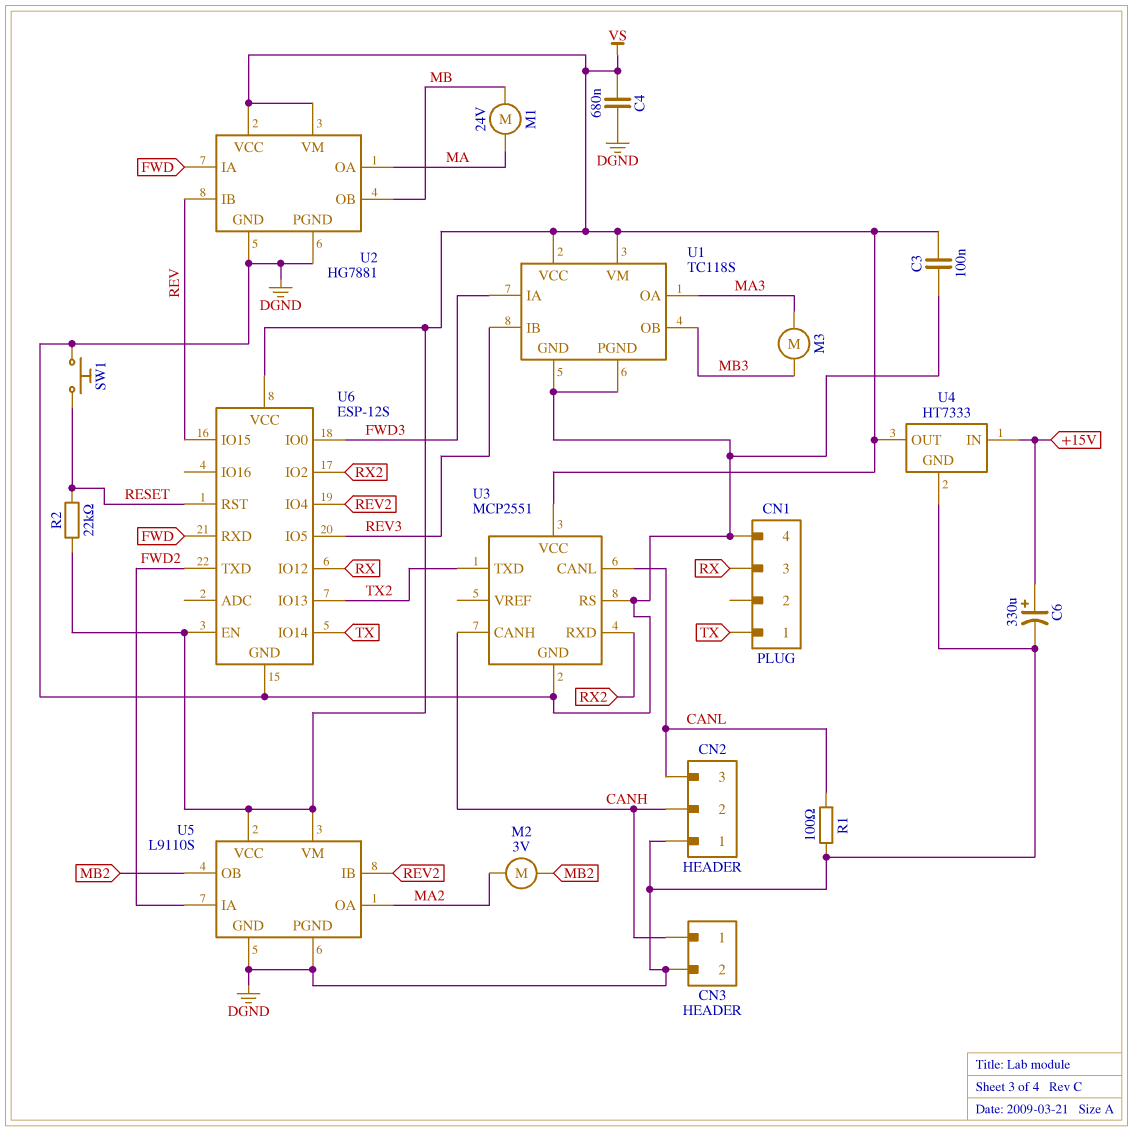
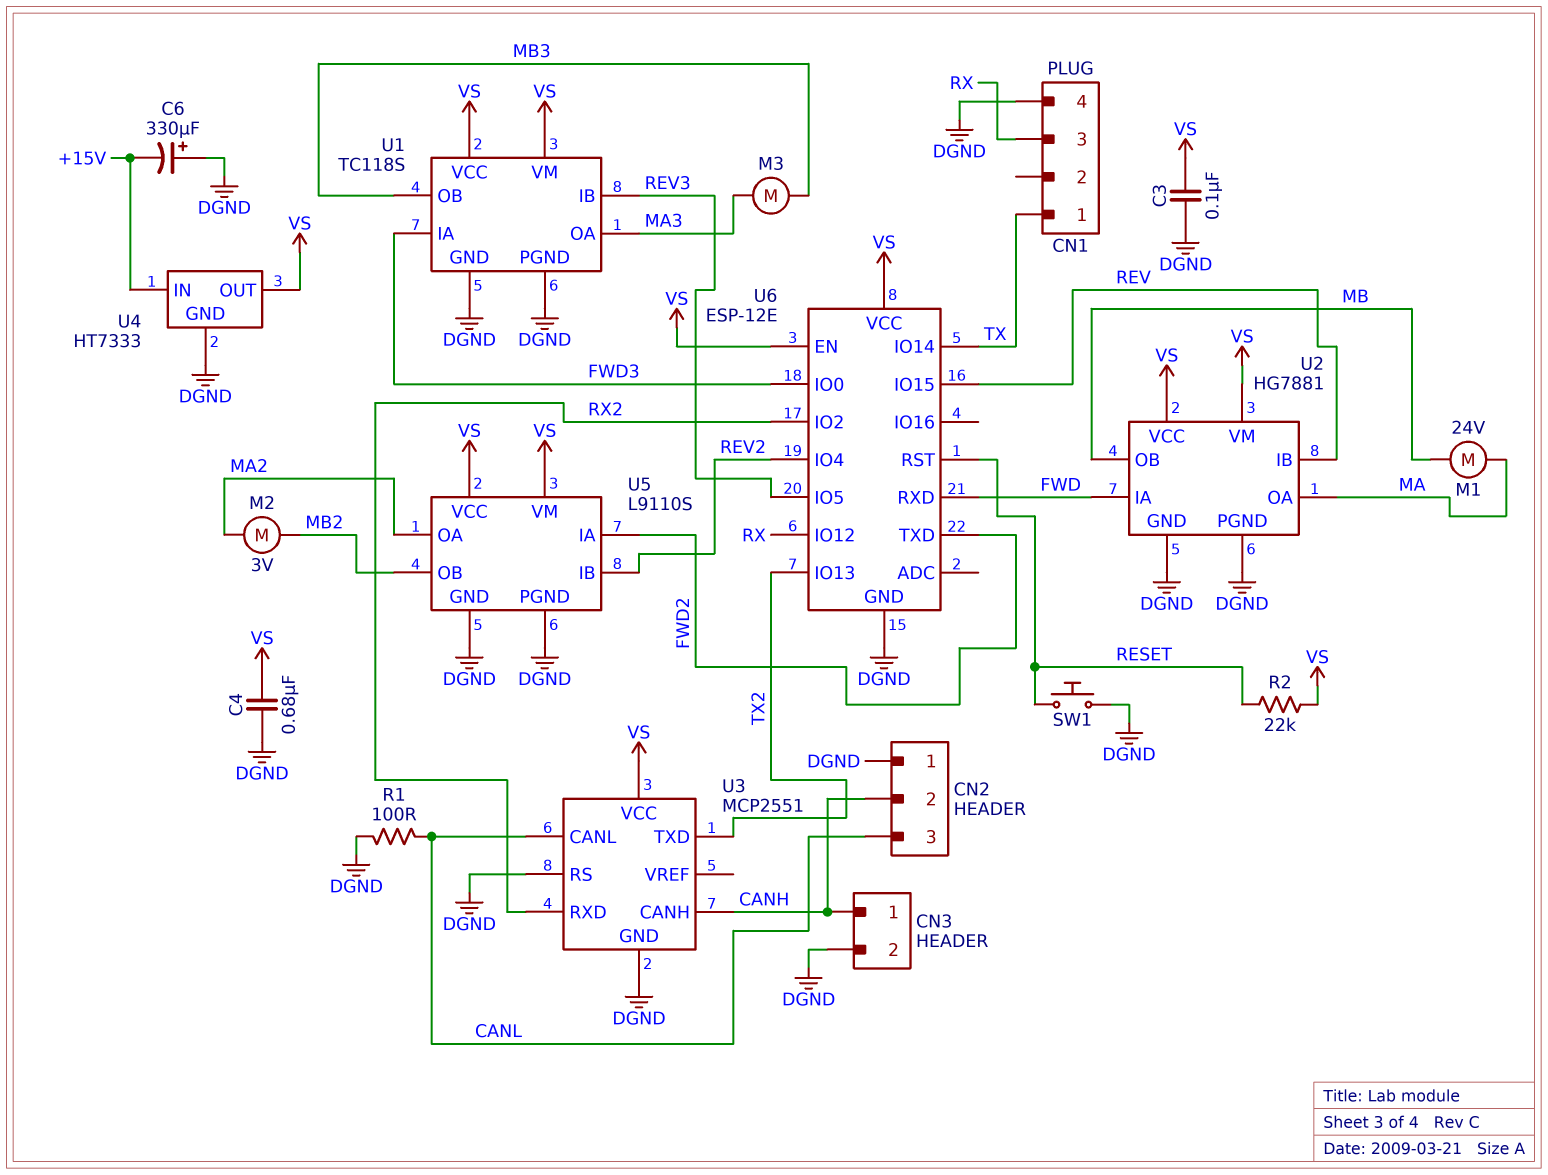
C6: 330uF (plus +15V, minus DGND) -> 330uF (plus DGND, minus +15V)
U6: ESP-12S -> ESP-12E

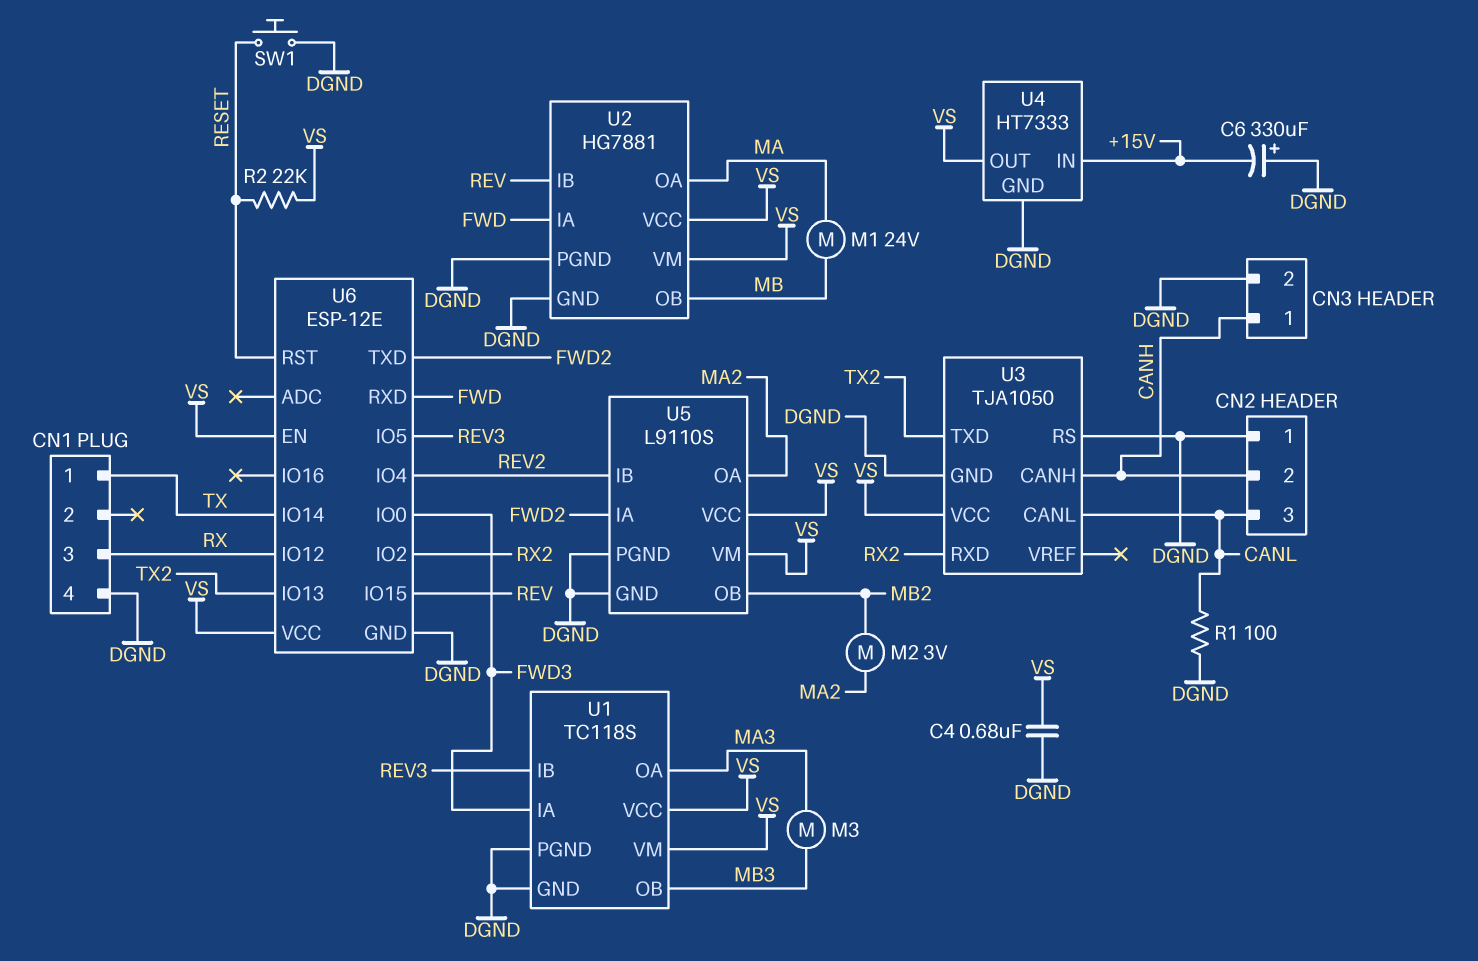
C3: 100nF (DGND, VS) -> none
U3: MCP2551 -> TJA1050

